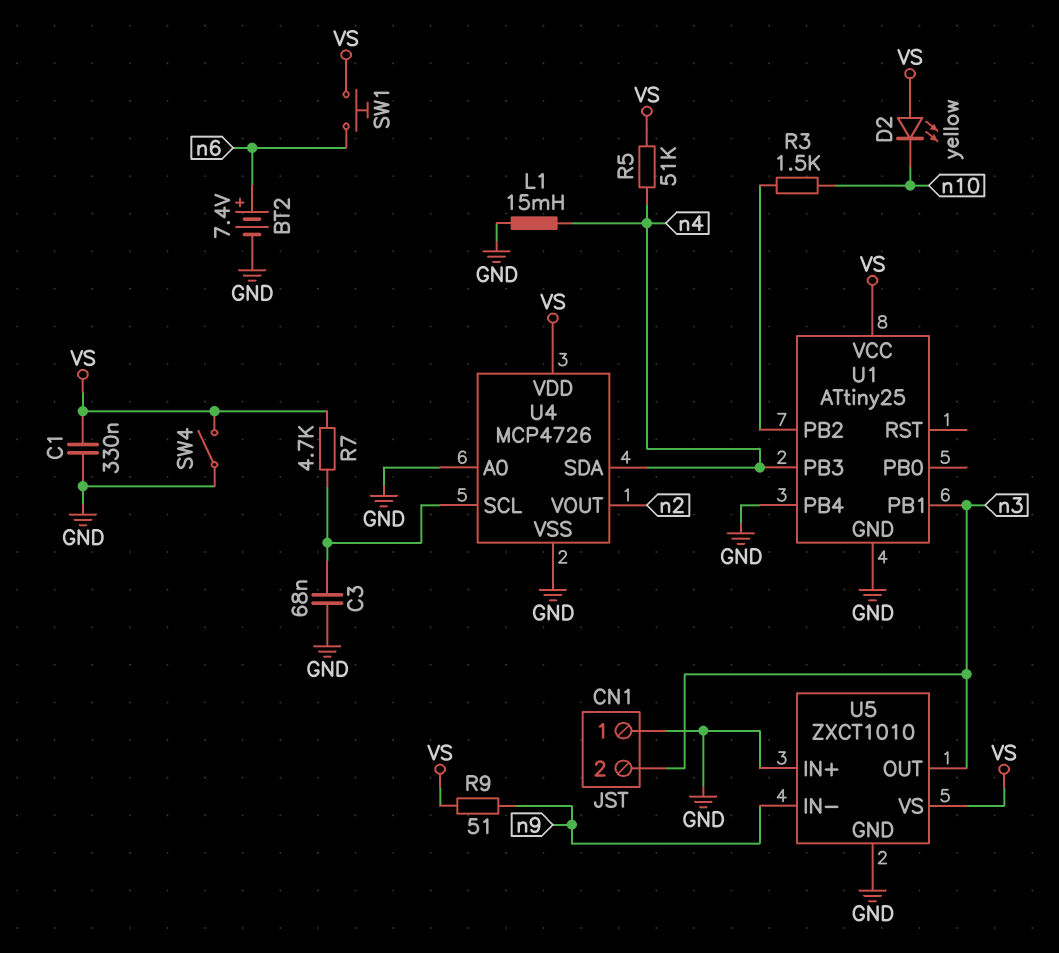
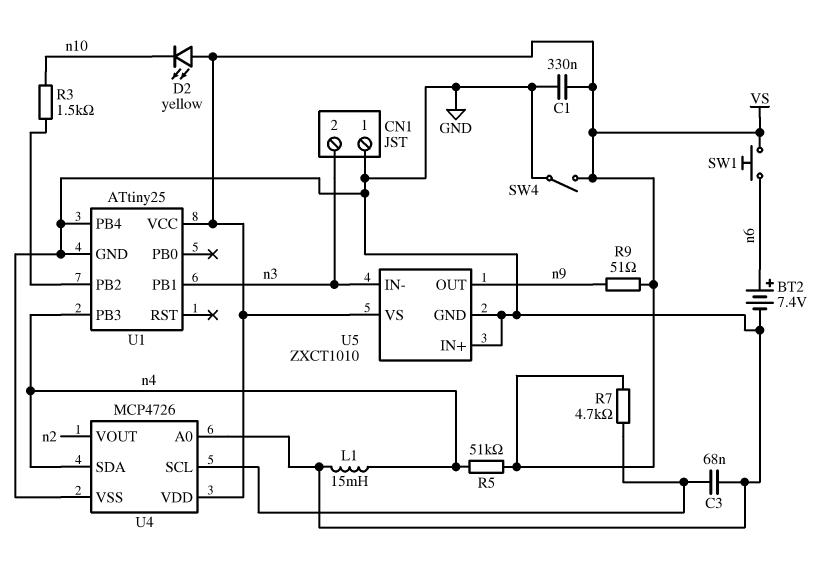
U5 pin IN-: n9 -> n3
U5 pin OUT: n3 -> n9

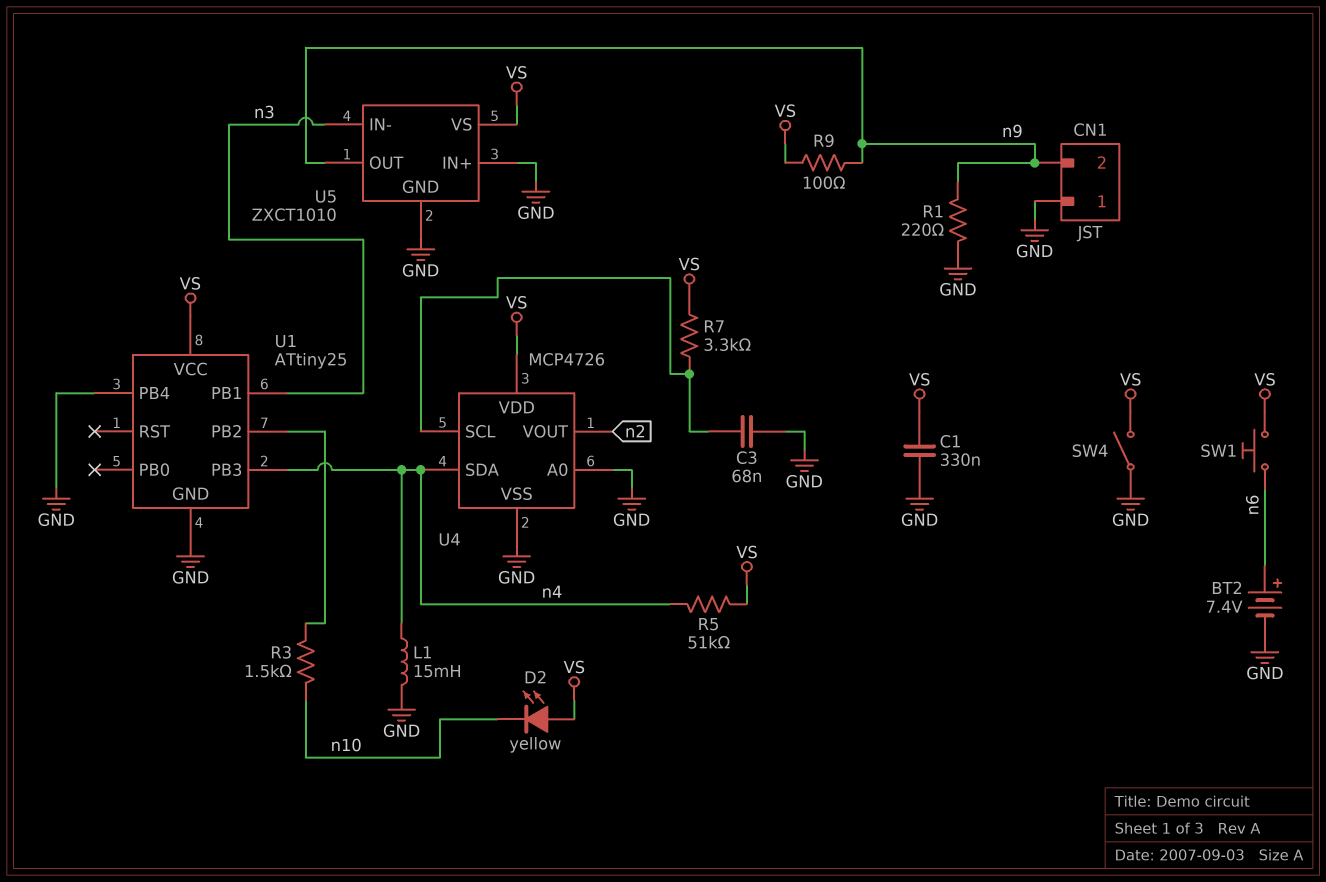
CN1 pin 2: n3 -> n9
R1: none -> 220 (GND, n9)
R7: 4.7k (U4/SCL, VS) -> 3.3k (U4/SCL, VS)
R9: 51 (VS, n9) -> 100 (VS, n9)

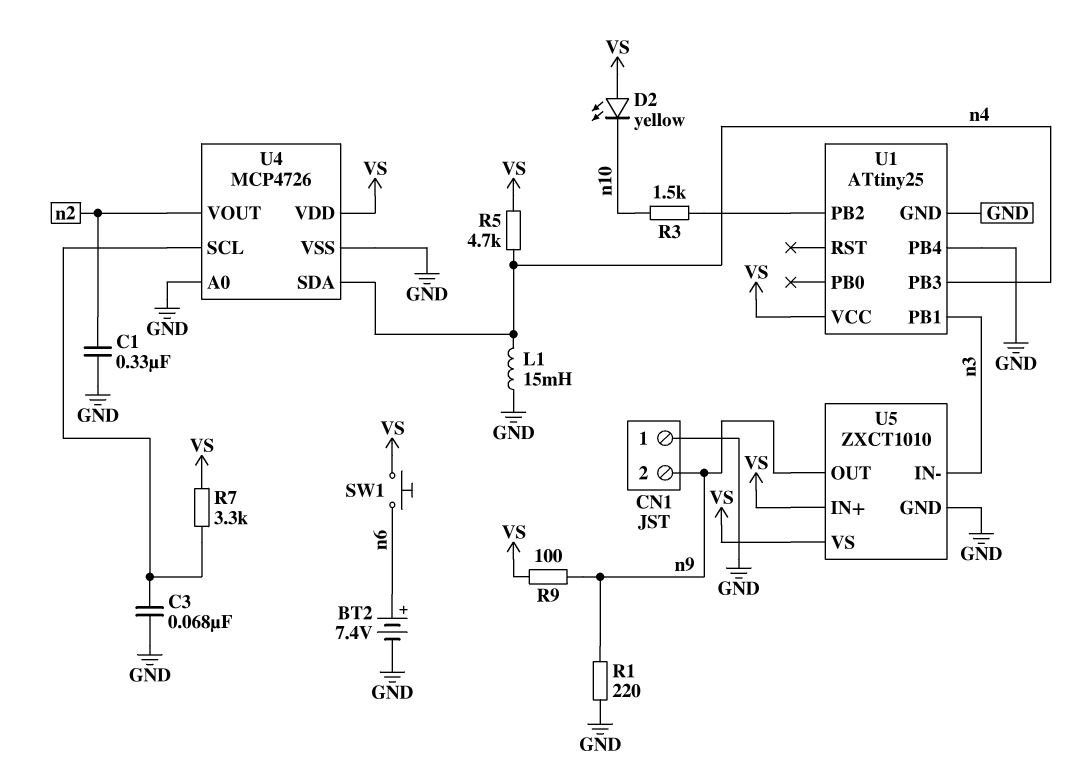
C1: 330nF (GND, VS) -> 330nF (GND, n2)
R5: 51k (VS, n4) -> 4.7k (VS, n4)
SW4: switch (GND, VS) -> none
U5 pin IN+: GND -> VS

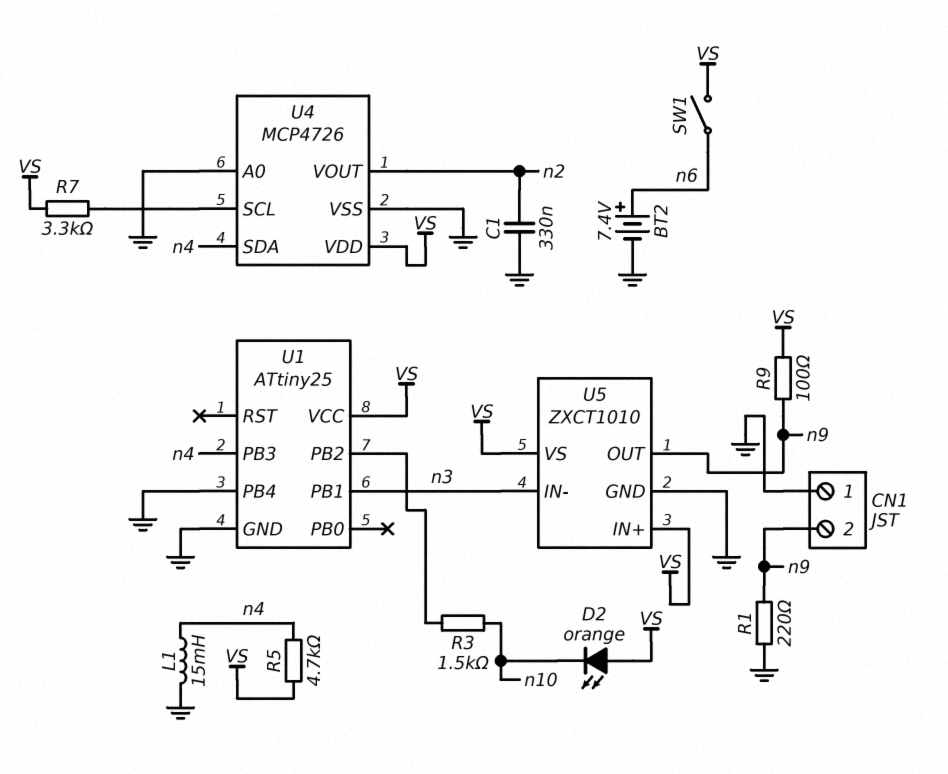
C3: 68nF (GND, U4/SCL) -> none
D2: LED yellow (A VS, K n10) -> LED orange (A VS, K n10)
SW1: button (VS, n6) -> switch (VS, n6)

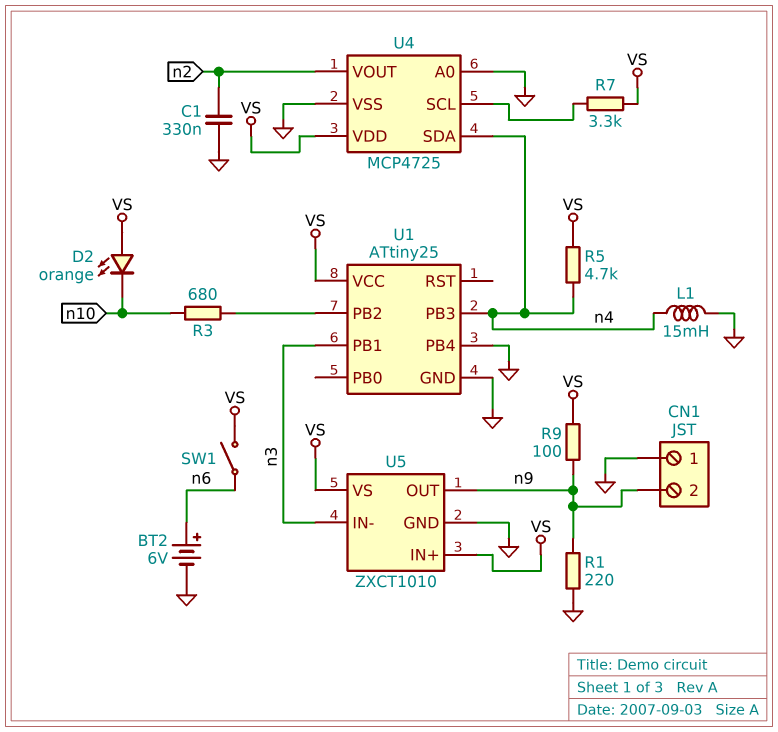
BT2: 7.4V (plus n6, minus GND) -> 6V (plus n6, minus GND)
R3: 1.5k (U1/PB2, n10) -> 680 (U1/PB2, n10)
U4: MCP4726 -> MCP4725

